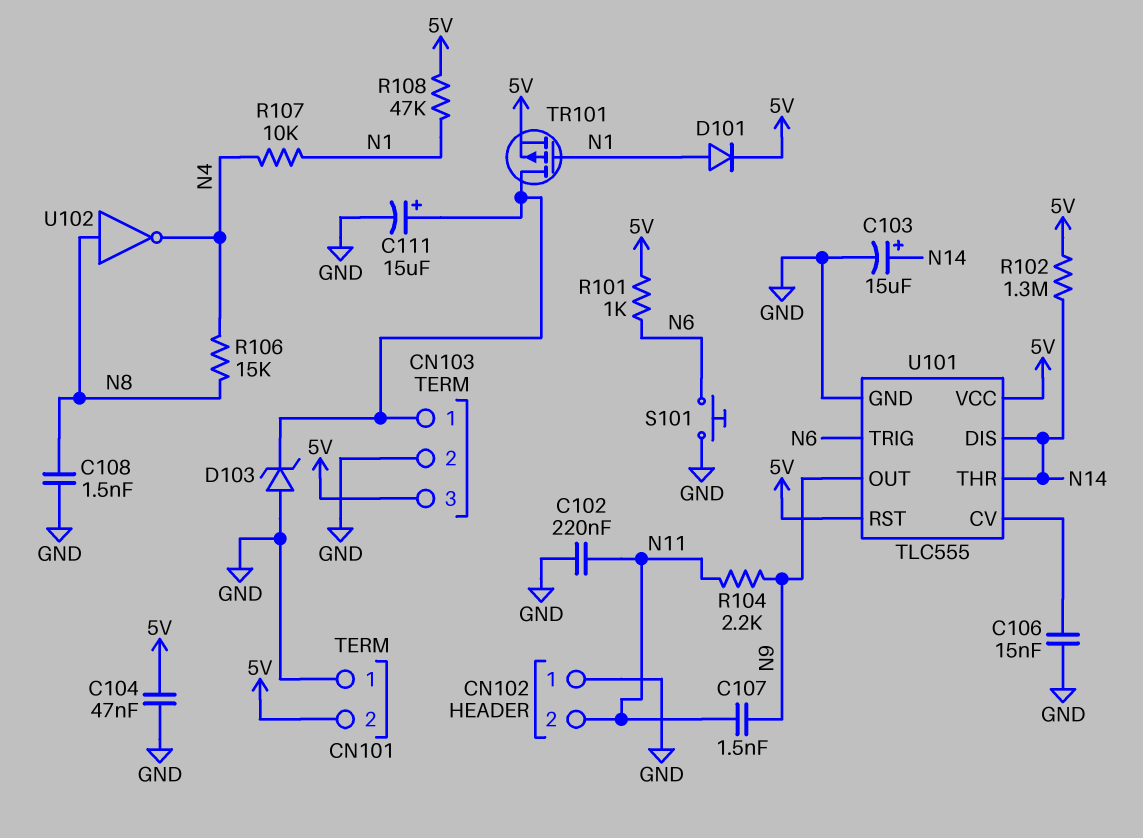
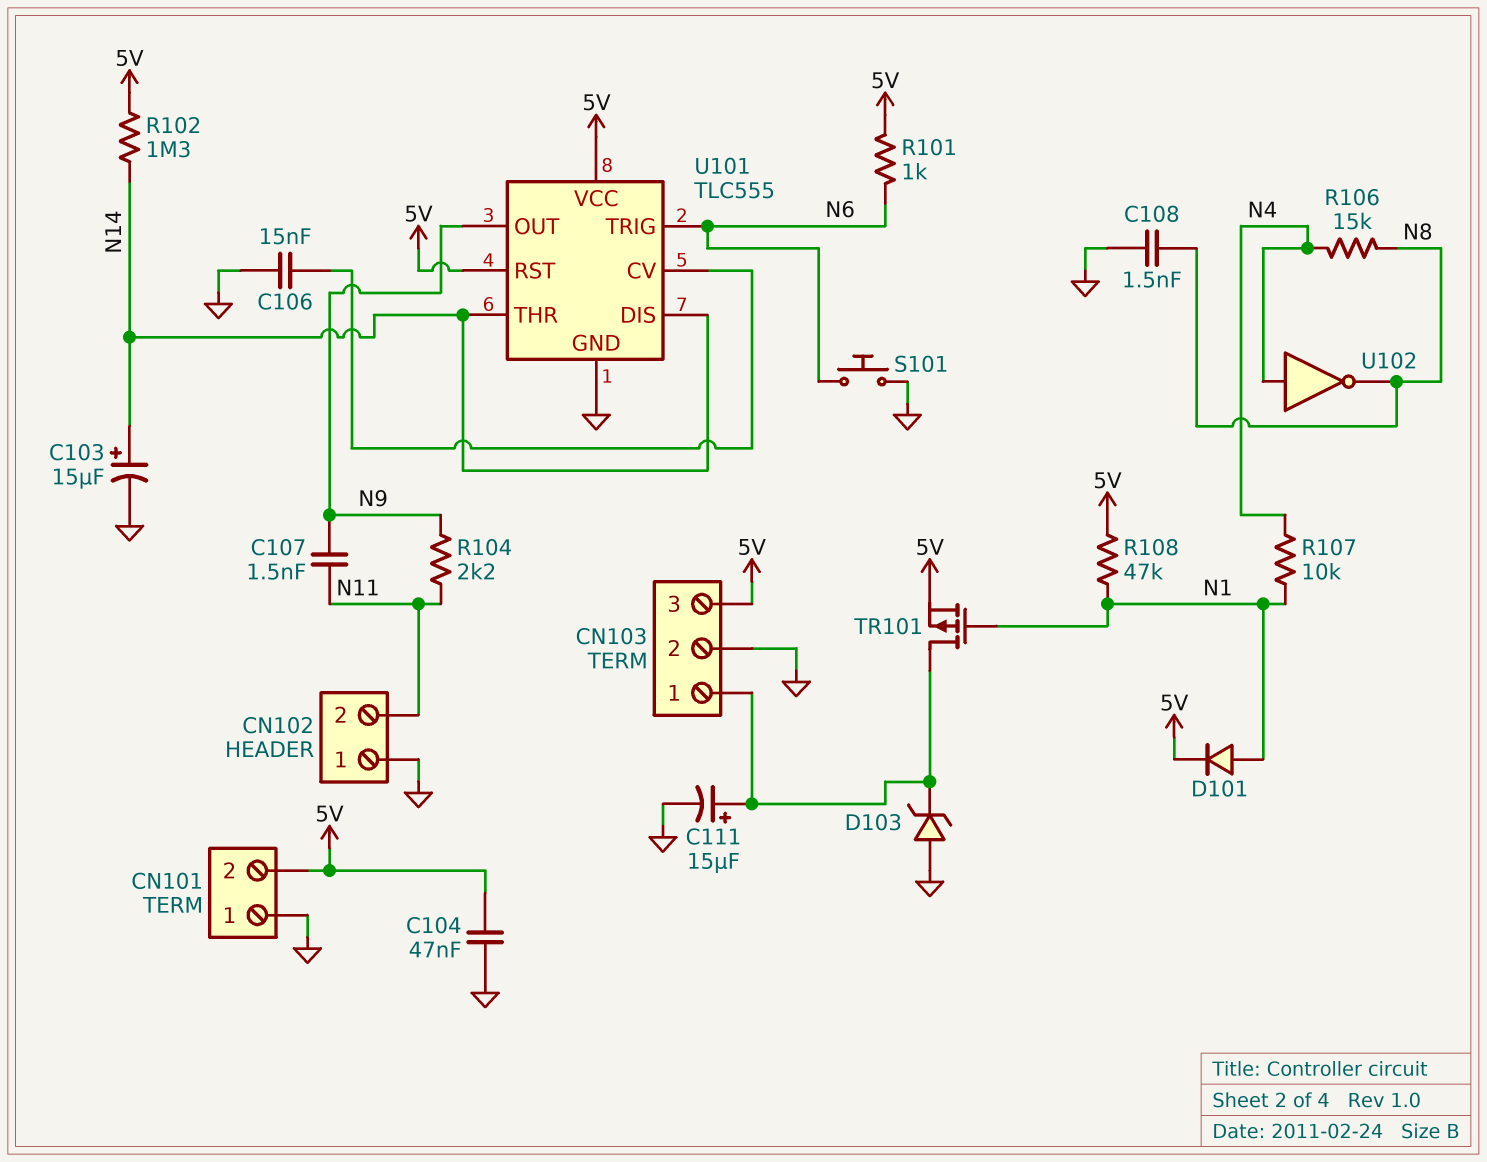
C102: 220nF (GND, N11) -> none
U102: NOT (in N8, out N4) -> NOT (in N4, out N8)

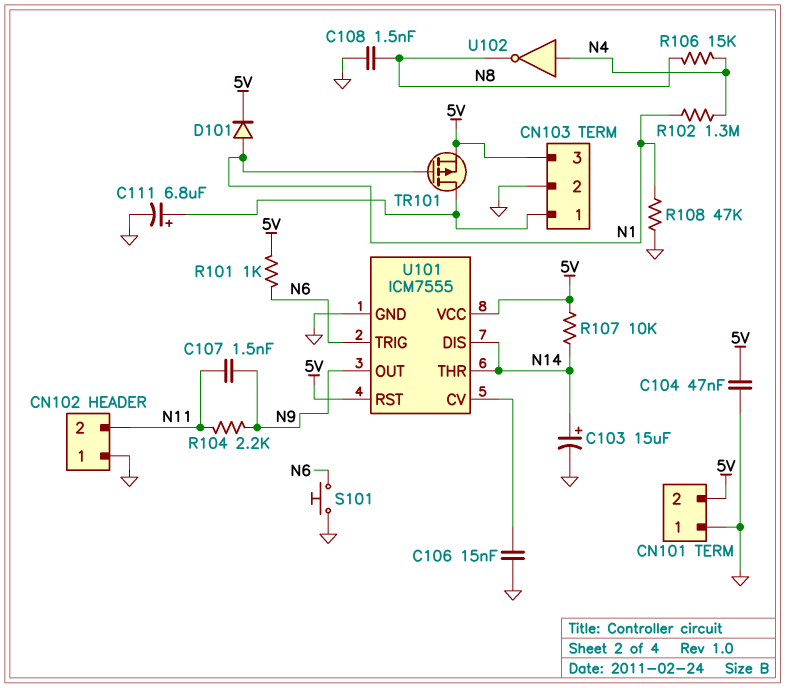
C111: 15uF (plus CN103/1, minus GND) -> 6.8uF (plus CN103/1, minus GND)
D103: zener (A GND, K CN103/1) -> none
R102: 1.3M (5V, N14) -> 1.3M (N1, N4)
R107: 10k (N1, N4) -> 10k (5V, N14)
R108: 47k (5V, N1) -> 47k (GND, N1)
U101: TLC555 -> ICM7555

